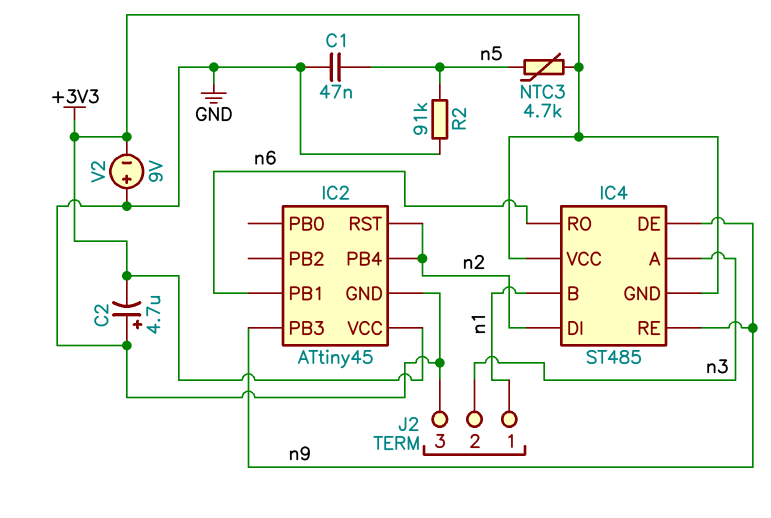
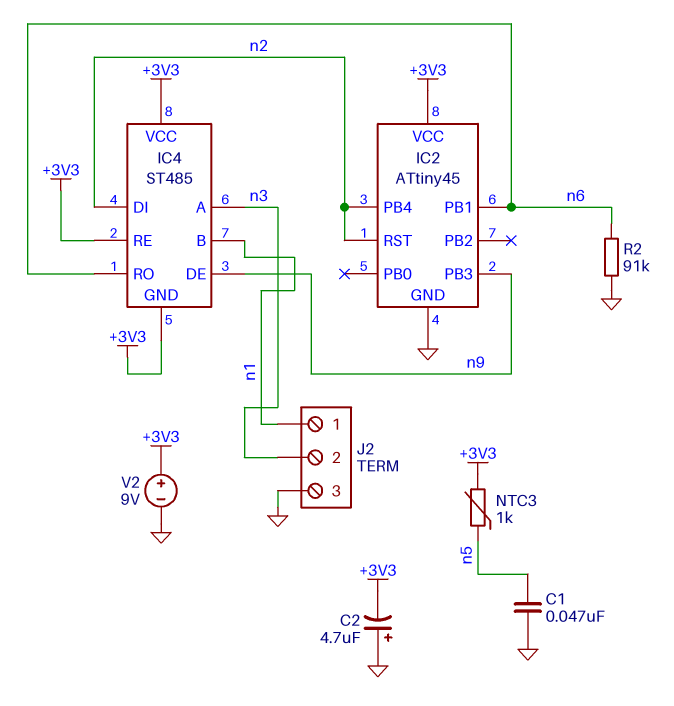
IC4 pin RE: n9 -> +3V3
NTC3: 4.7k (+3V3, n5) -> 1k (+3V3, n5)
R2: 91k (GND, n5) -> 91k (GND, n6)
V2: 9V (plus GND, minus +3V3) -> 9V (plus +3V3, minus GND)

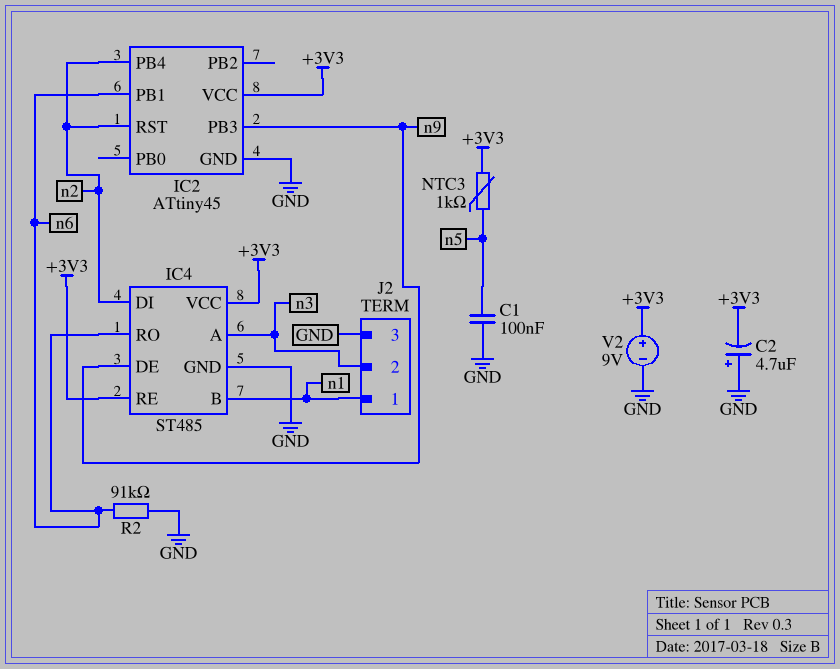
C1: 47nF (GND, n5) -> 100nF (GND, n5)
IC4 pin GND: +3V3 -> GND

